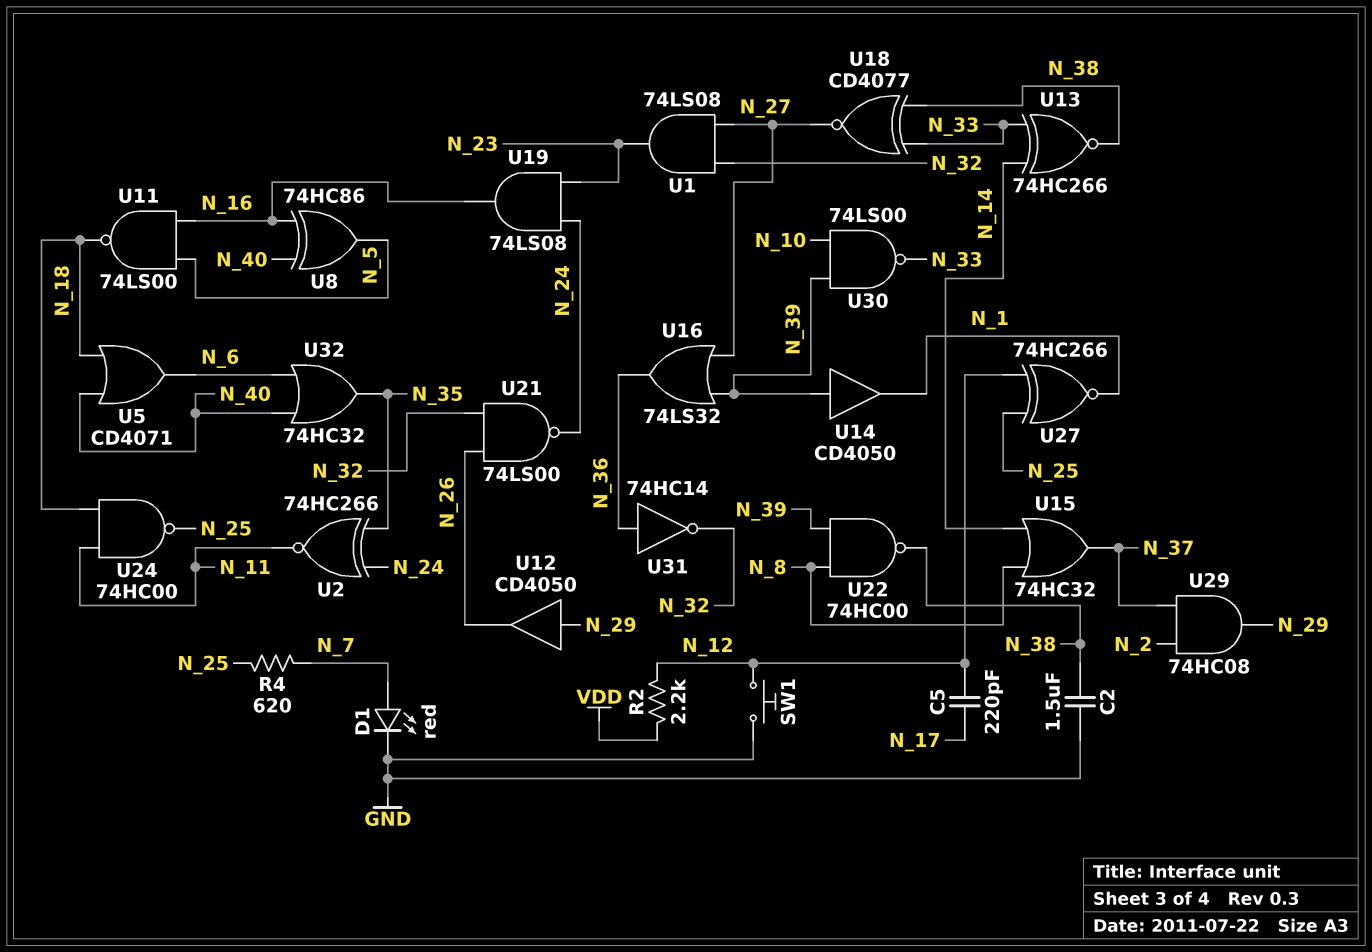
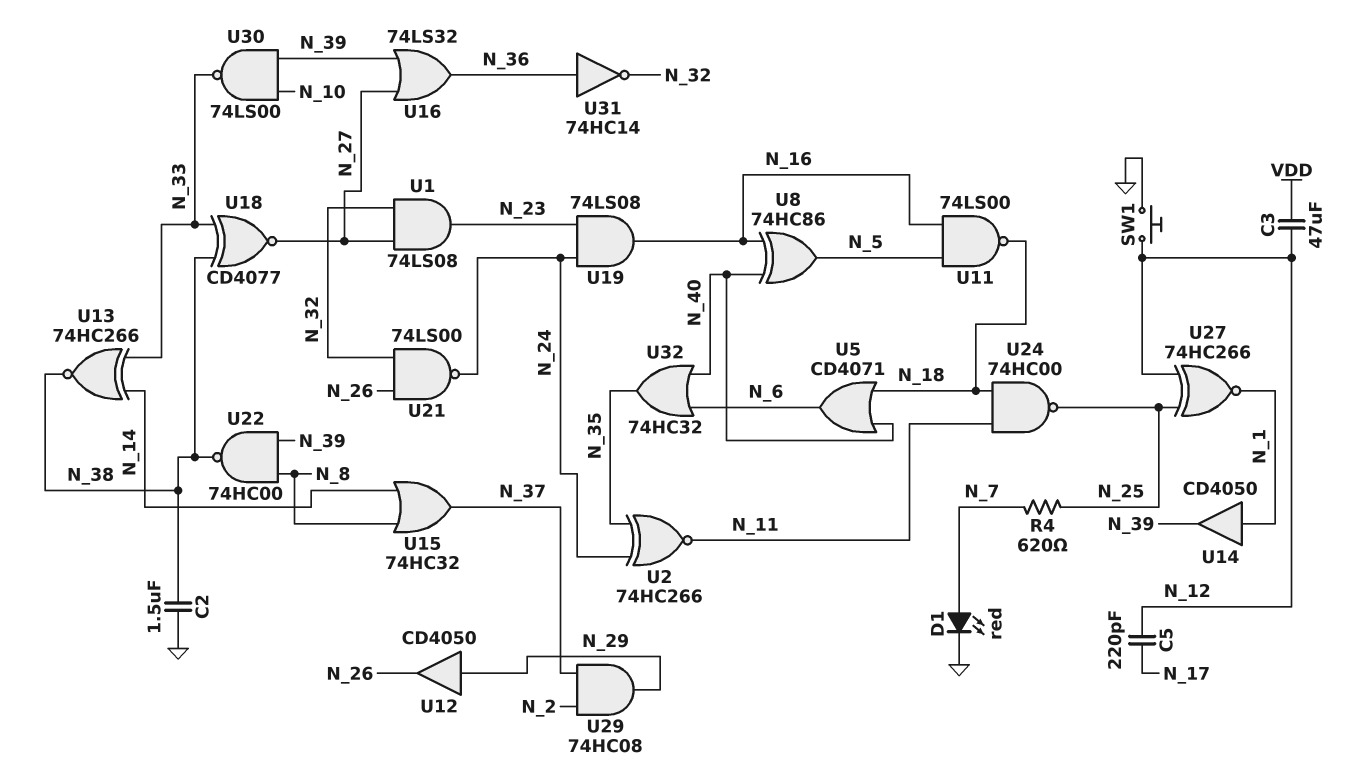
C3: none -> 47uF (N_12, VDD)
R2: 2.2k (N_12, VDD) -> none
U14: buffer CD4050 (in N_39, out N_1) -> buffer CD4050 (in N_1, out N_39)

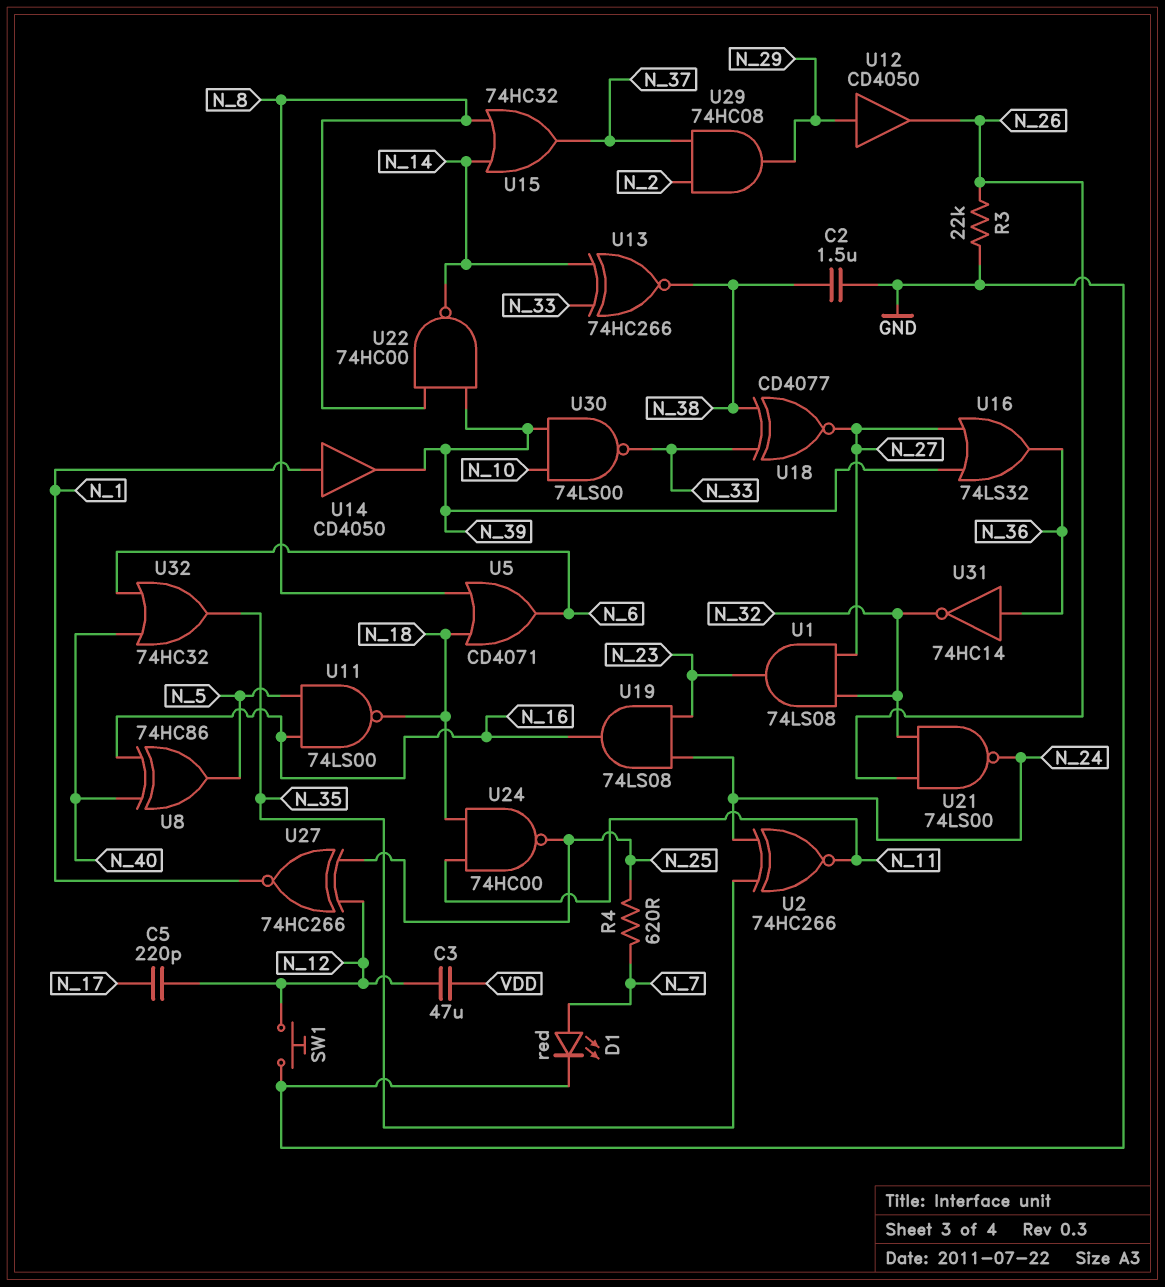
R3: none -> 22k (GND, N_26)
U5: OR CD4071 (in N_18, in N_40, out N_6) -> OR CD4071 (in N_8, in N_18, out N_6)
U22: NAND 74HC00 (in N_8, in N_39, out N_38) -> NAND 74HC00 (in N_8, in N_39, out N_14)

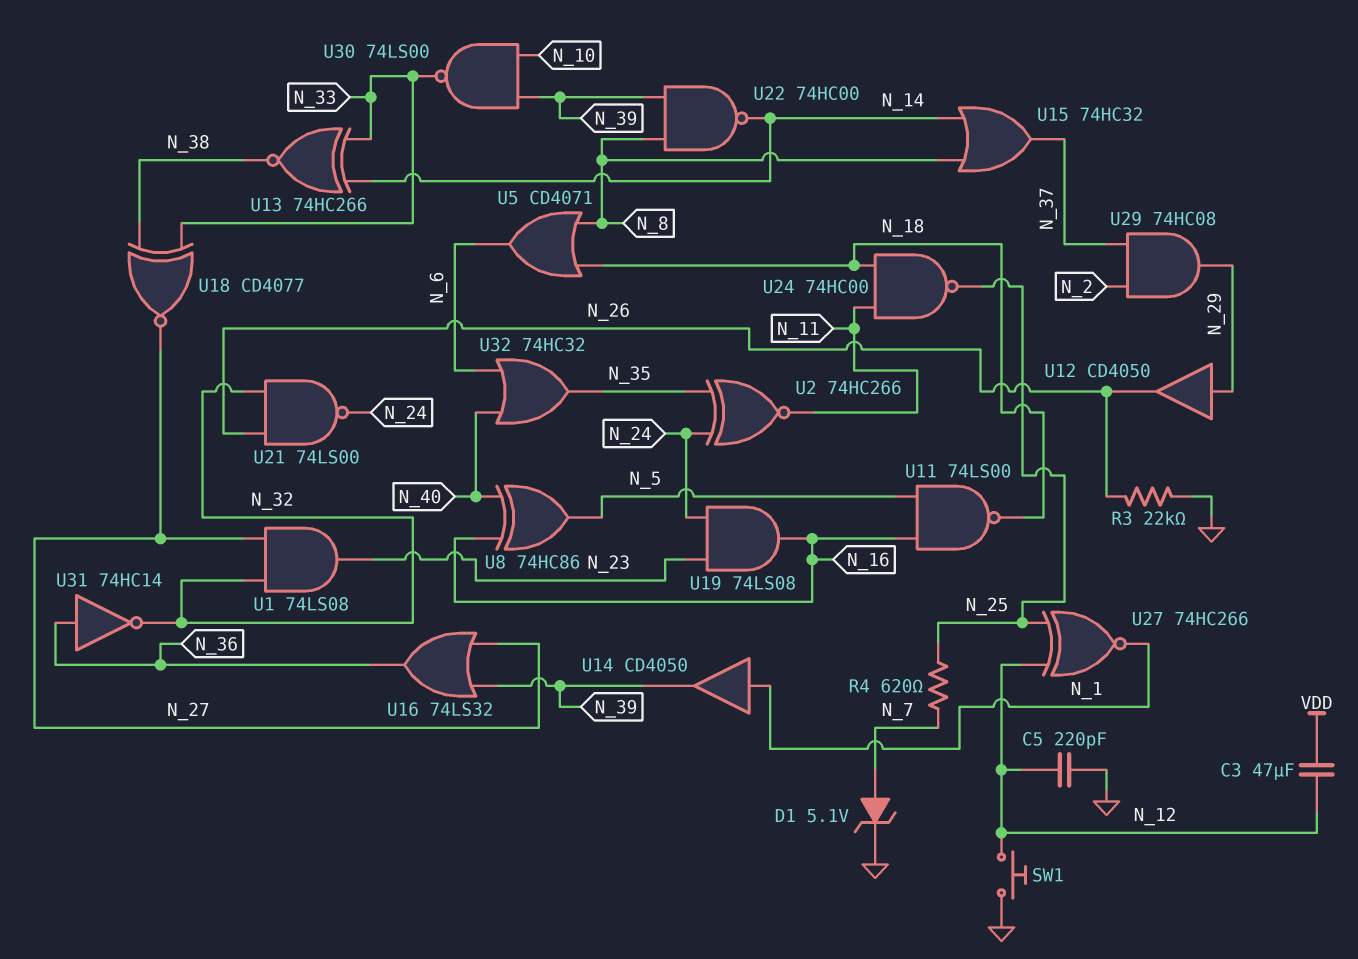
C2: 1.5uF (GND, N_38) -> none
C5: 220pF (N_12, N_17) -> 220pF (GND, N_12)
D1: LED red (A N_7, K GND) -> zener 5.1V (A N_7, K GND)

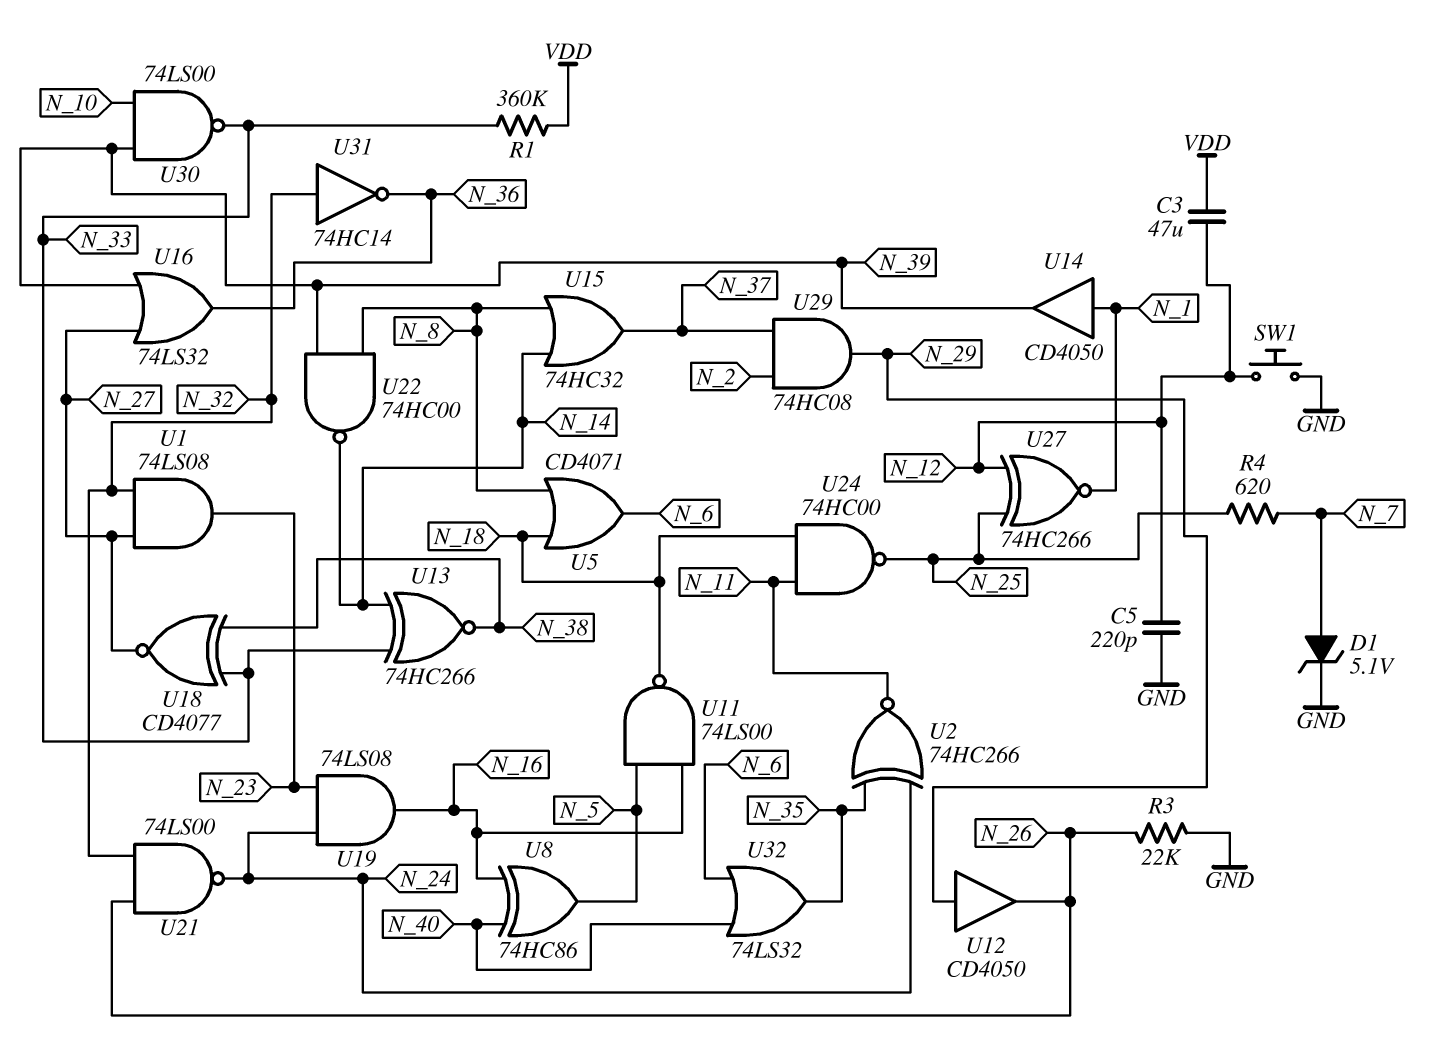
R1: none -> 360k (N_33, VDD)
U31: NOT 74HC14 (in N_36, out N_32) -> NOT 74HC14 (in N_32, out N_36)
U32: OR 74HC32 (in N_6, in N_40, out N_35) -> OR 74LS32 (in N_6, in N_40, out N_35)

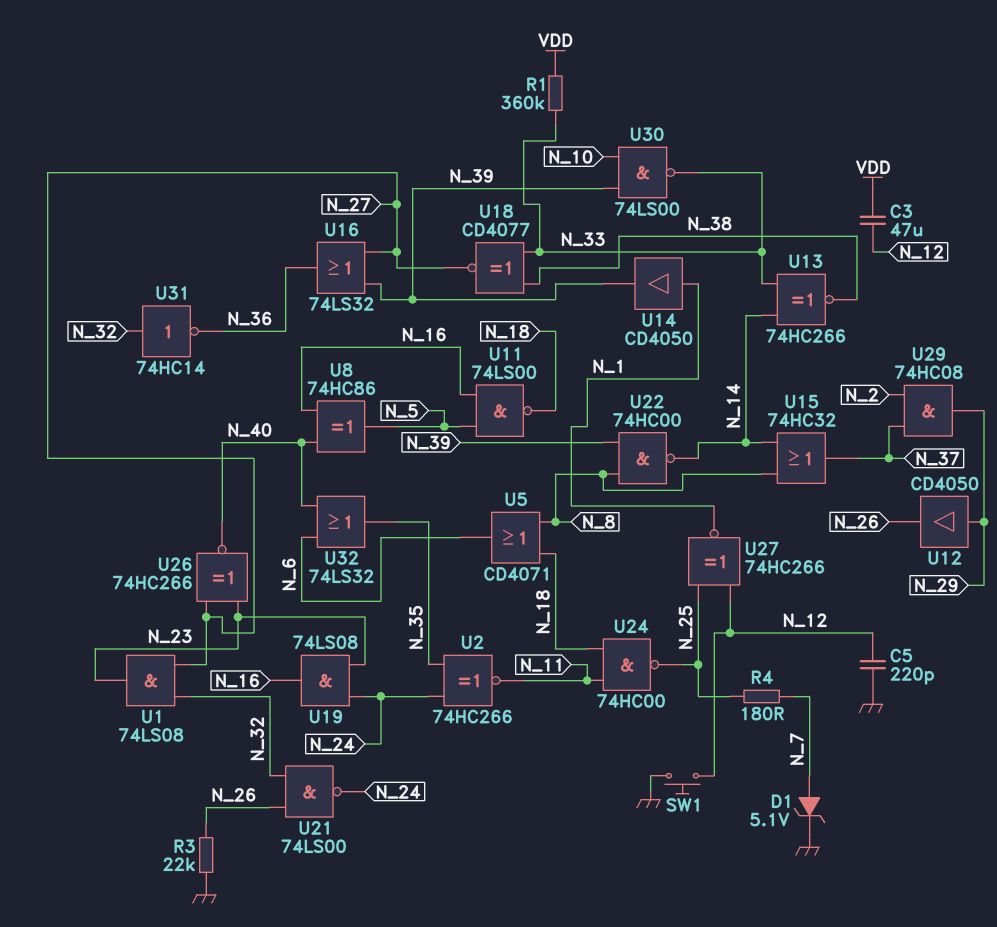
R4: 620 (N_7, N_25) -> 180 (N_7, N_25)
U26: none -> XNOR 74HC266 (in N_23, in N_27, out N_40)

